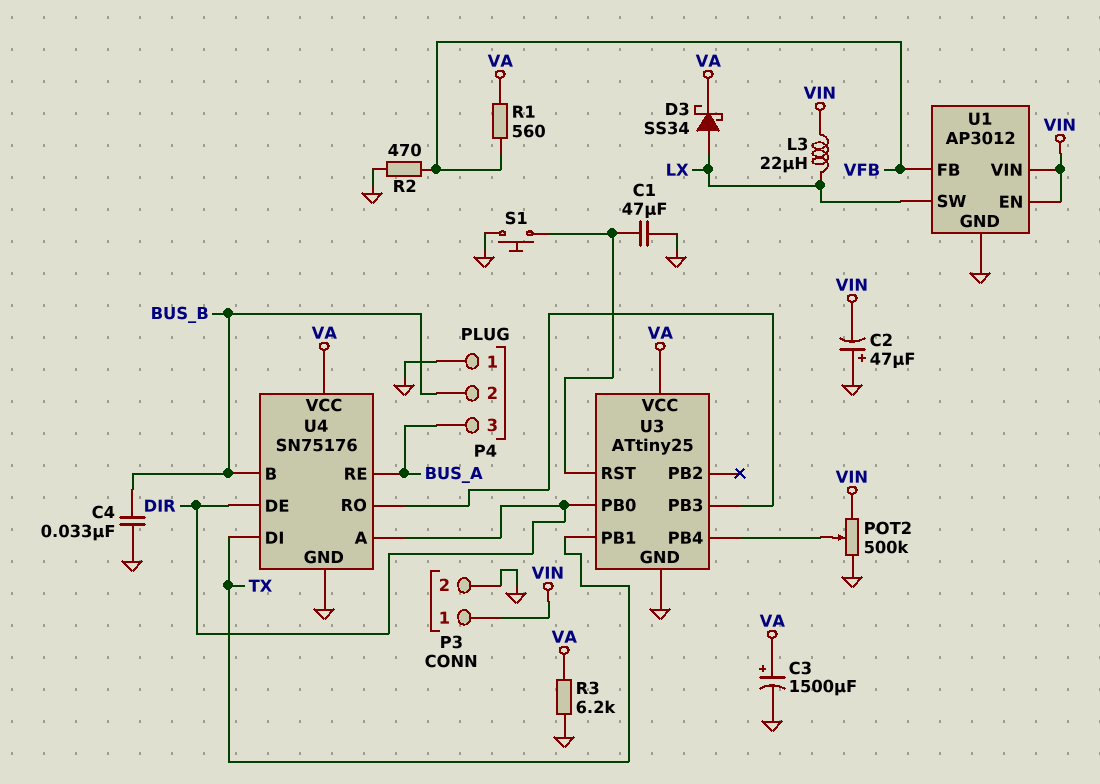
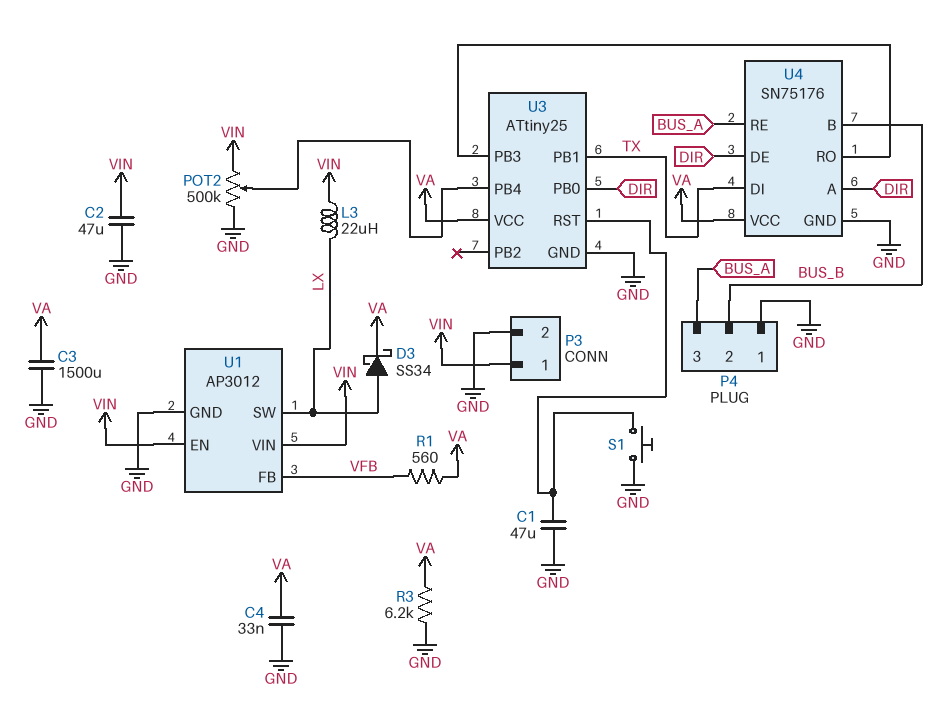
C2: 47uF (plus GND, minus VIN) -> 47uF (GND, VIN)
C3: 1500uF (plus VA, minus GND) -> 1500uF (GND, VA)
C4: 33nF (BUS_B, GND) -> 33nF (GND, VA)
R2: 470 (GND, VFB) -> none

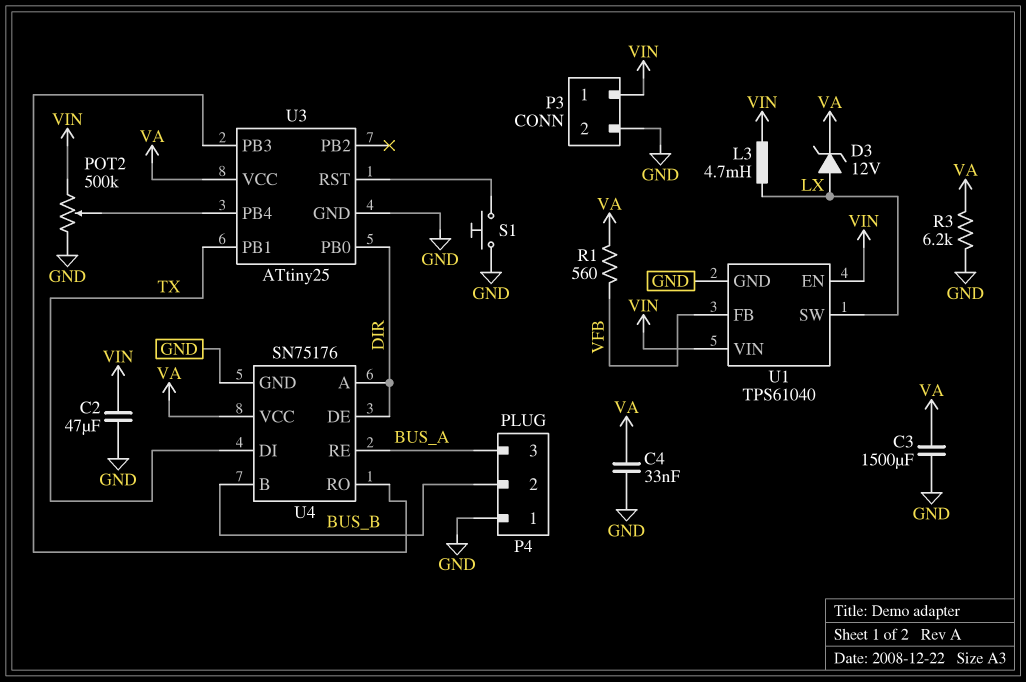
C1: 47uF (GND, U3/RST) -> none
D3: schottky SS34 (A LX, K VA) -> zener 12V (A LX, K VA)
L3: 22uH (LX, VIN) -> 4.7mH (LX, VIN)
U1: AP3012 -> TPS61040

